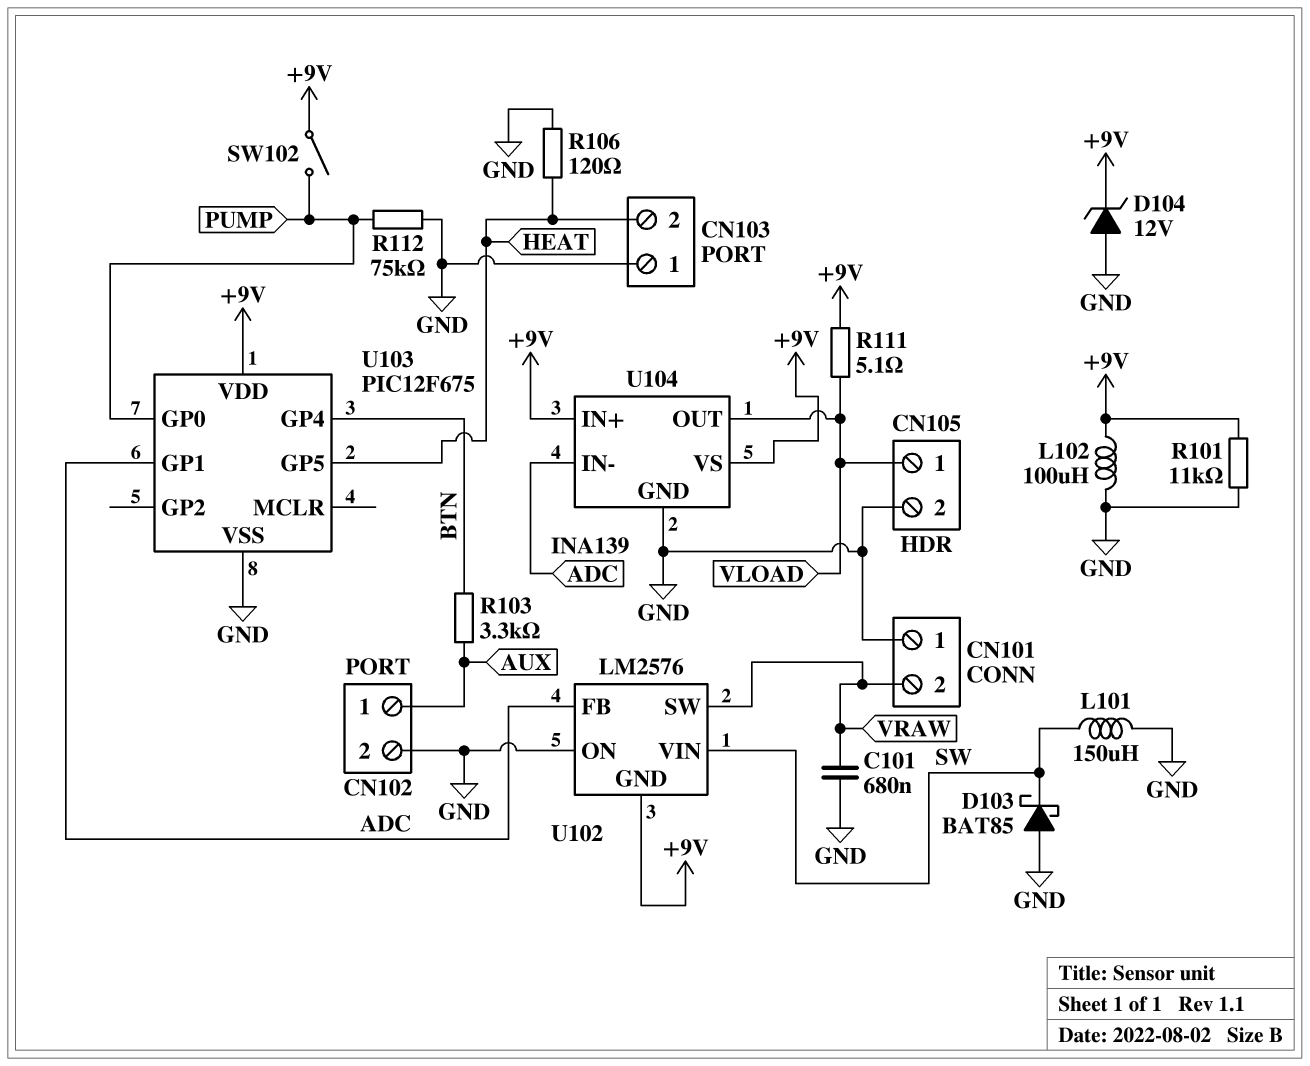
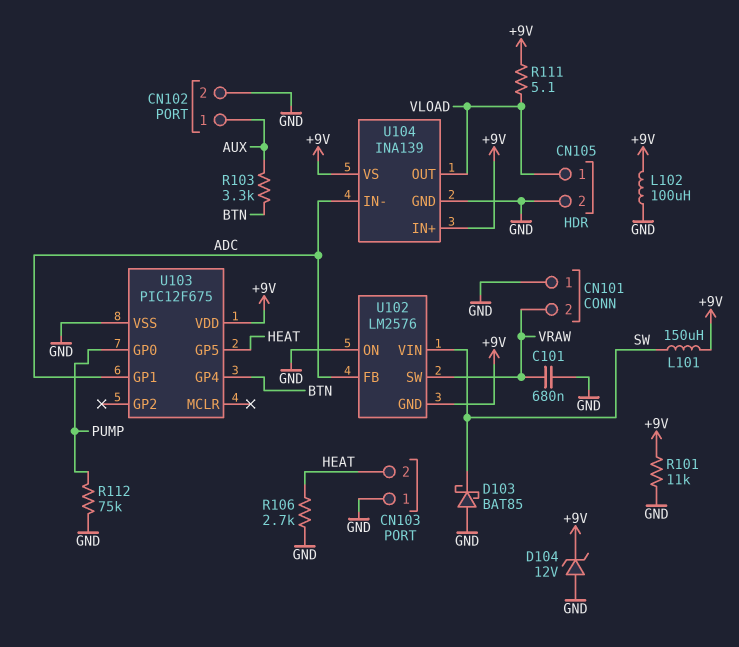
L101: 150uH (GND, SW) -> 150uH (+9V, SW)
R106: 120 (GND, HEAT) -> 2.7k (GND, HEAT)
SW102: switch (+9V, PUMP) -> none

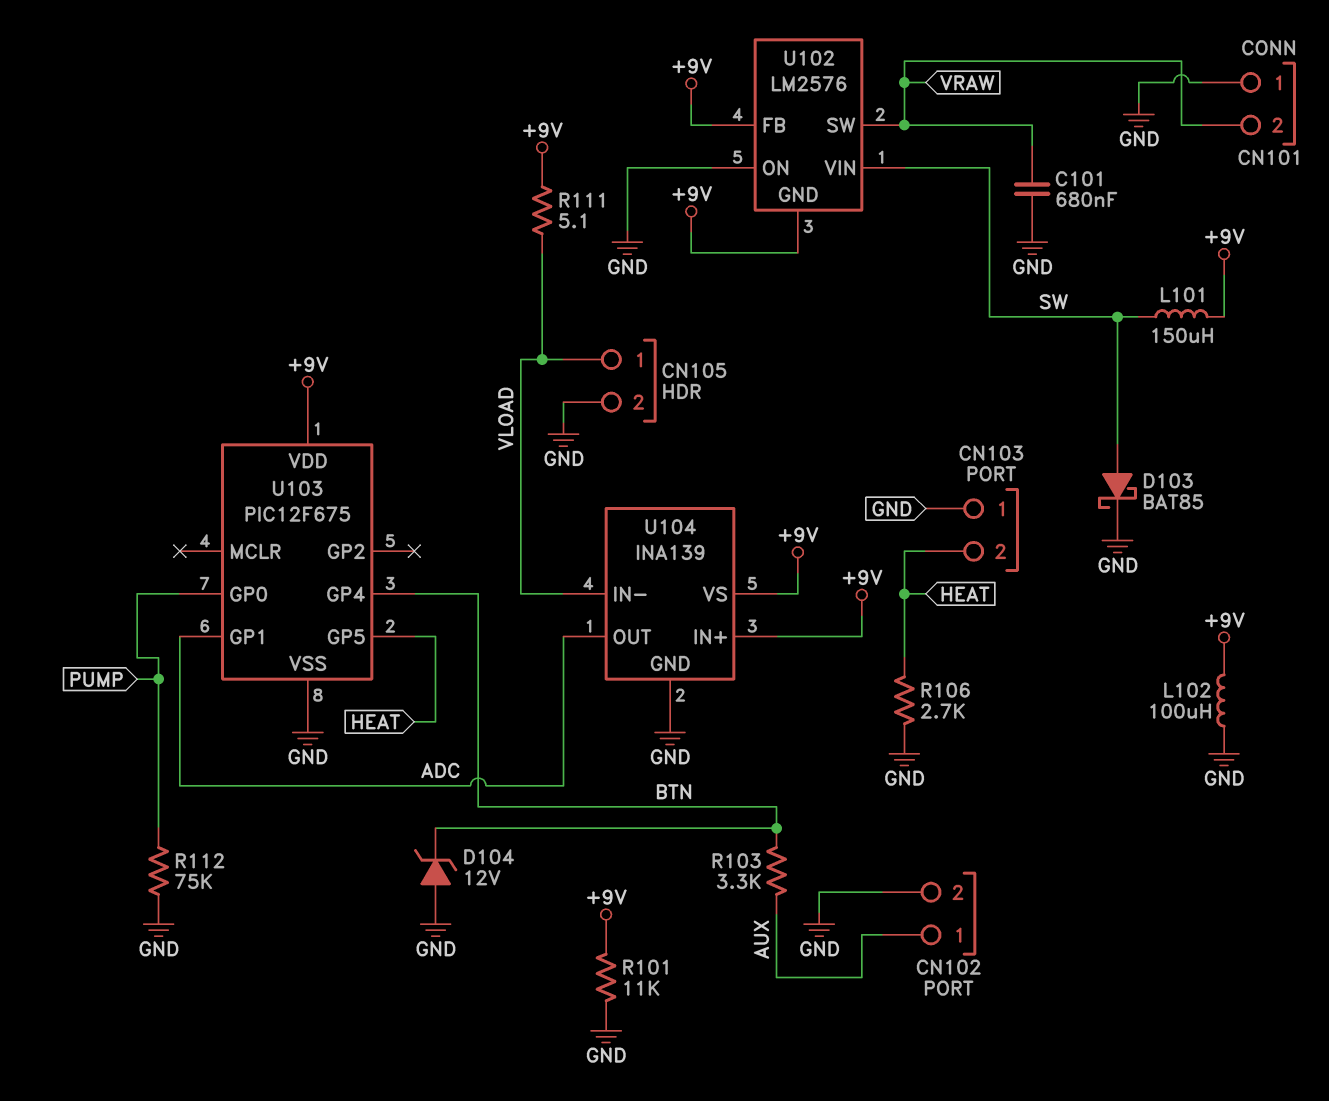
D103: schottky BAT85 (A GND, K SW) -> schottky BAT85 (A SW, K GND)
D104: zener 12V (A GND, K +9V) -> zener 12V (A GND, K BTN)
U102 pin FB: ADC -> +9V
U104 pin IN-: ADC -> VLOAD
U104 pin OUT: VLOAD -> ADC

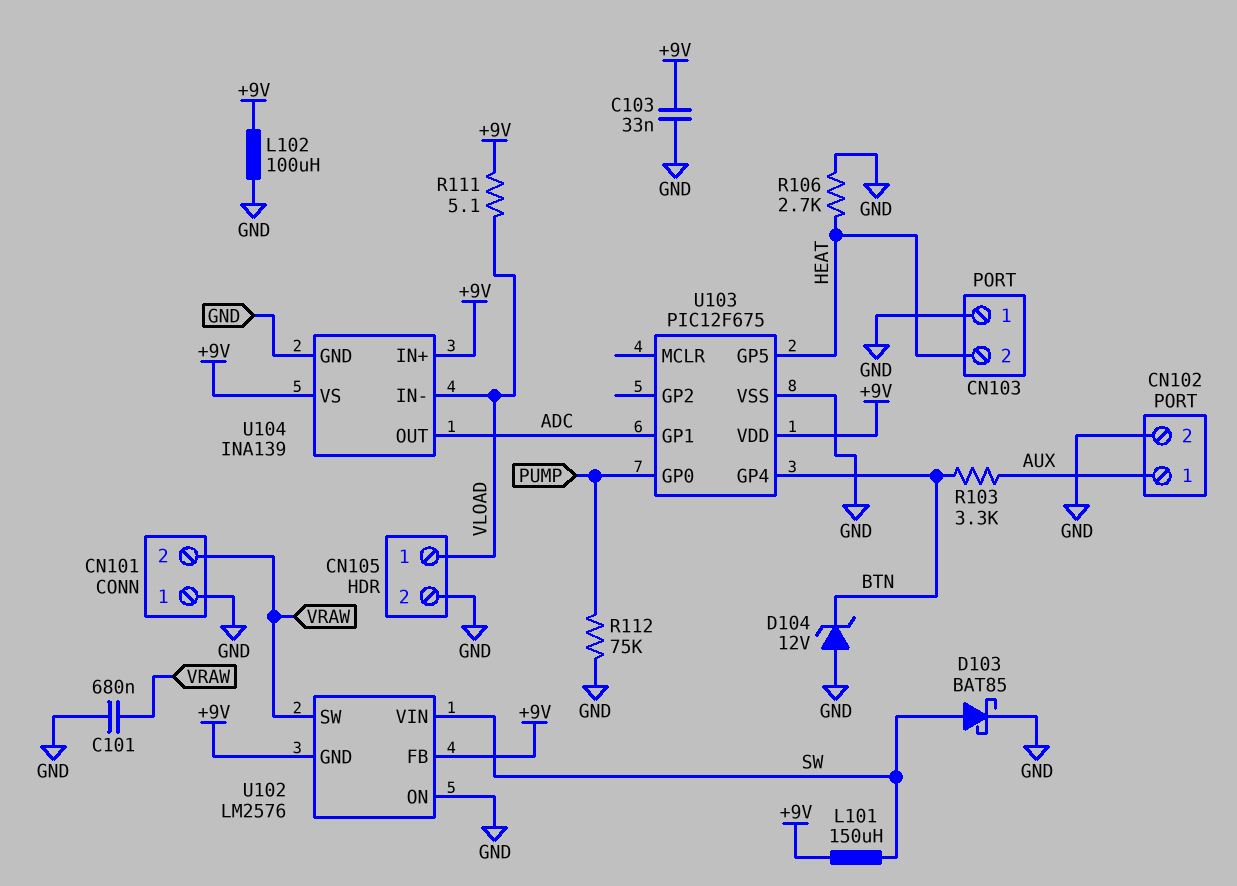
C103: none -> 33nF (+9V, GND)
R101: 11k (+9V, GND) -> none

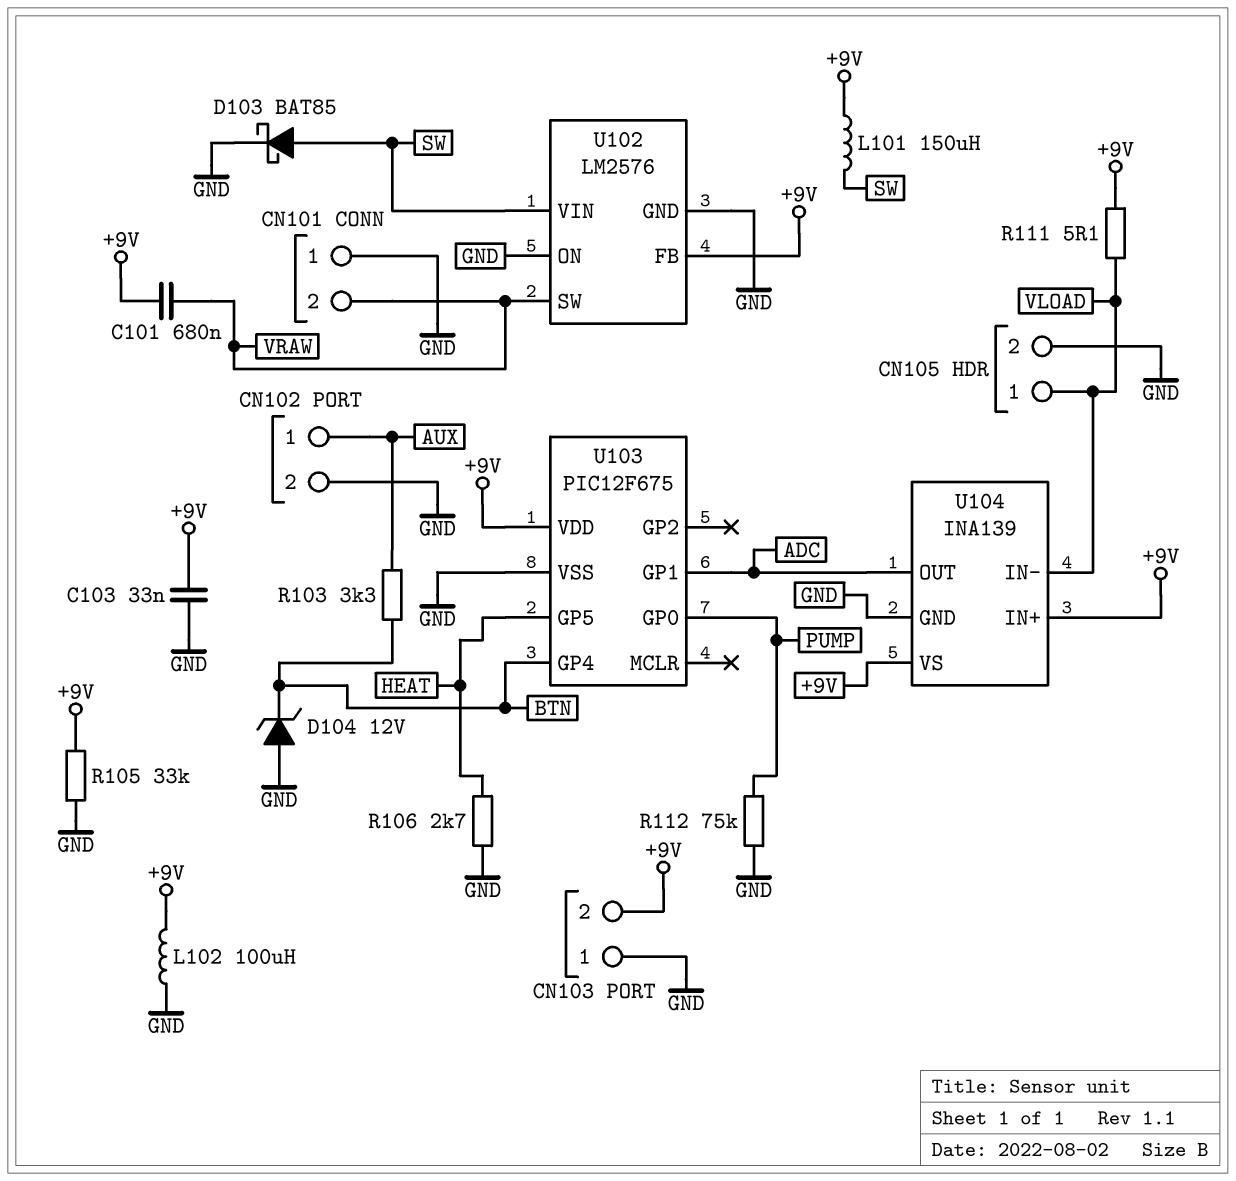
C101: 680nF (GND, VRAW) -> 680nF (+9V, VRAW)
CN103 pin 2: HEAT -> +9V
R105: none -> 33k (+9V, GND)
U102 pin GND: +9V -> GND

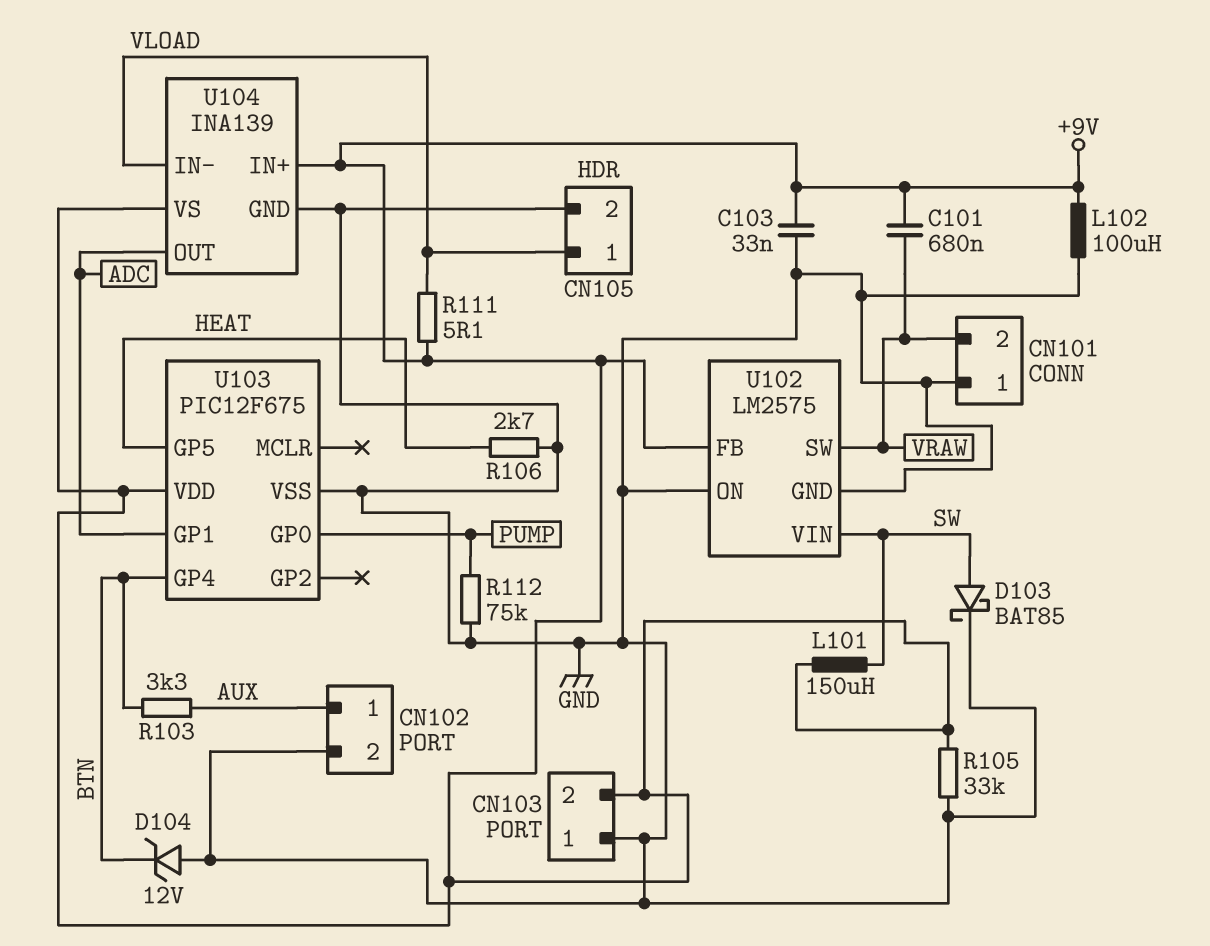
U102: LM2576 -> LM2575

